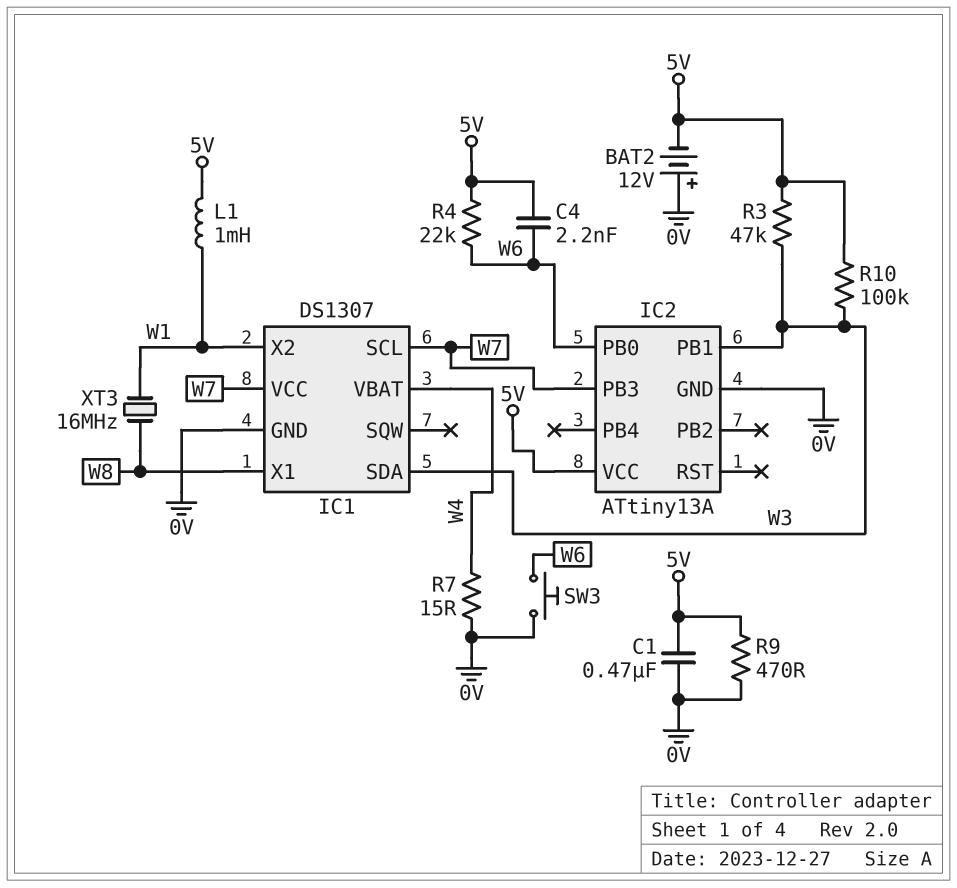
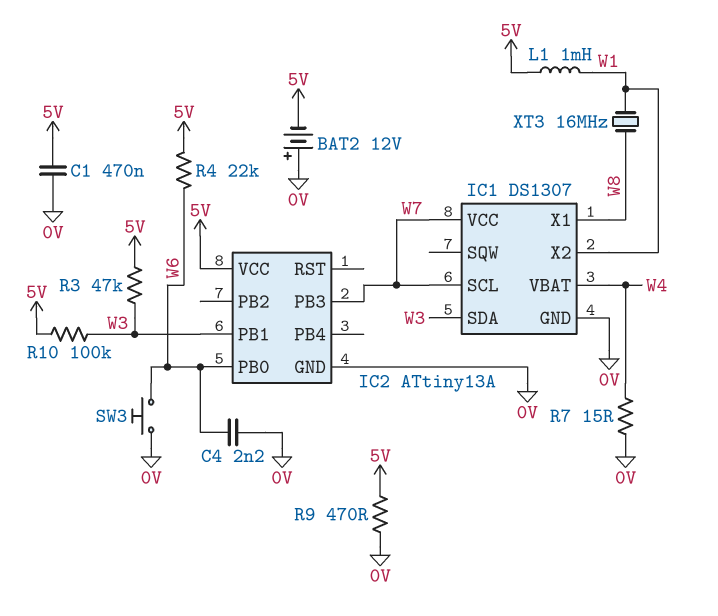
C4: 2.2nF (5V, W6) -> 2.2nF (0V, W6)

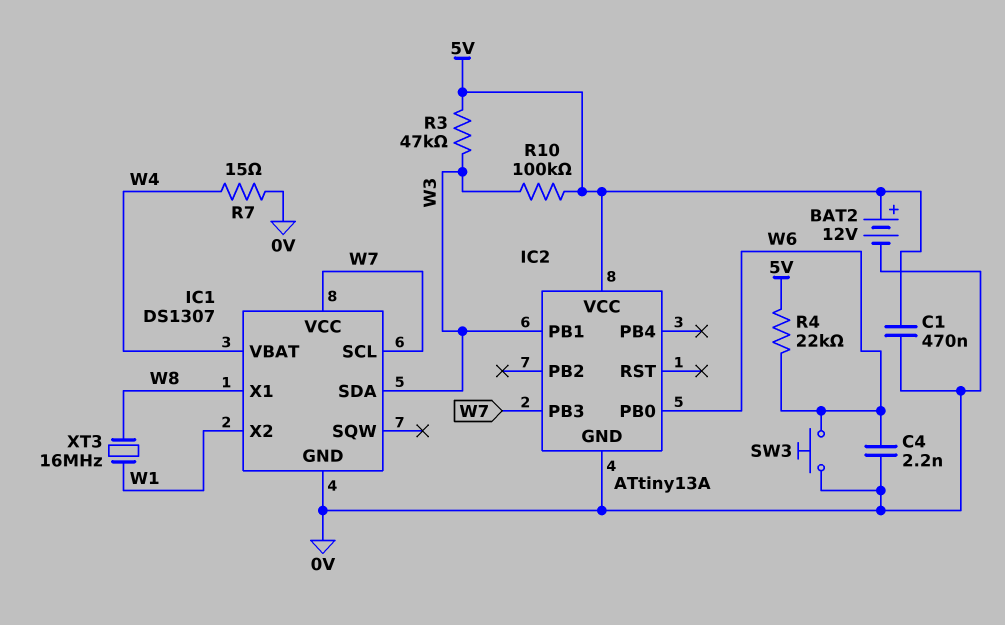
BAT2: 12V (plus 0V, minus 5V) -> 12V (plus 5V, minus 0V)
L1: 1mH (5V, W1) -> none
R9: 470 (0V, 5V) -> none

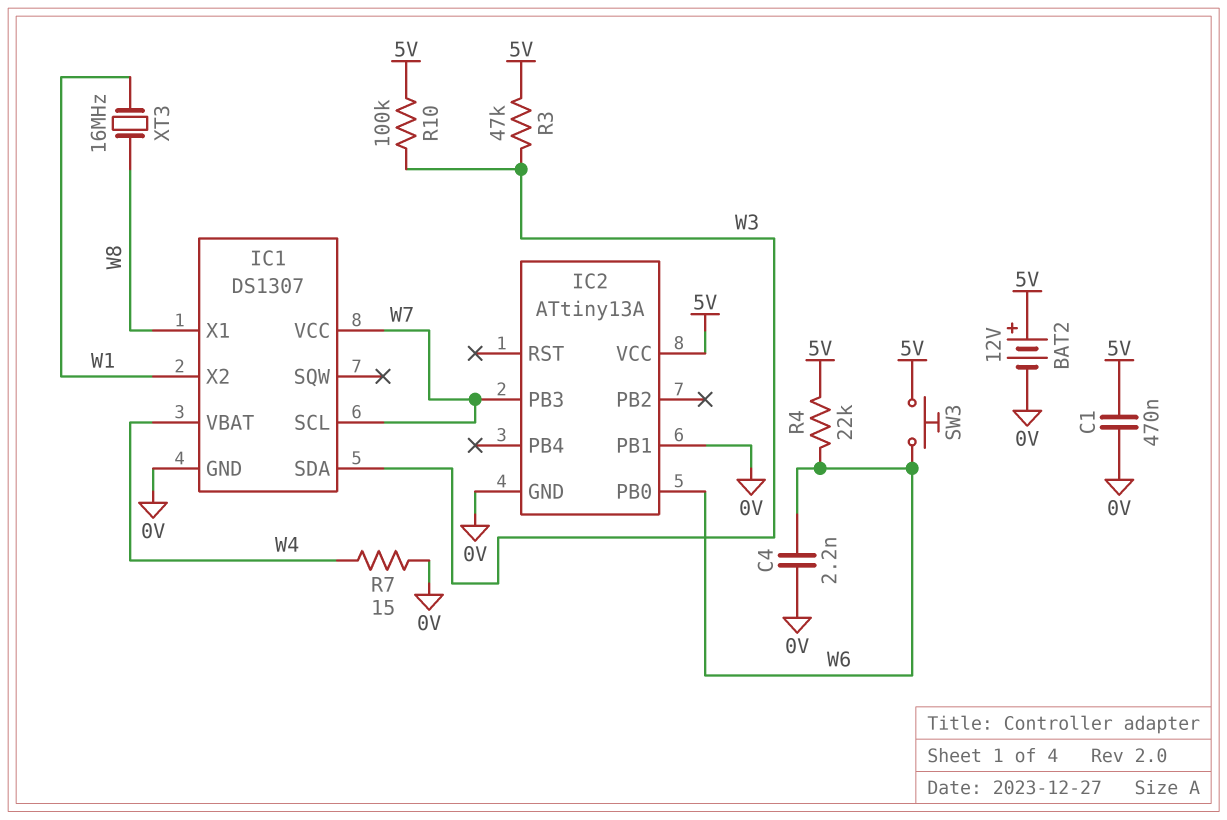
IC2 pin PB1: W3 -> 0V
SW3: button (0V, W6) -> button (5V, W6)

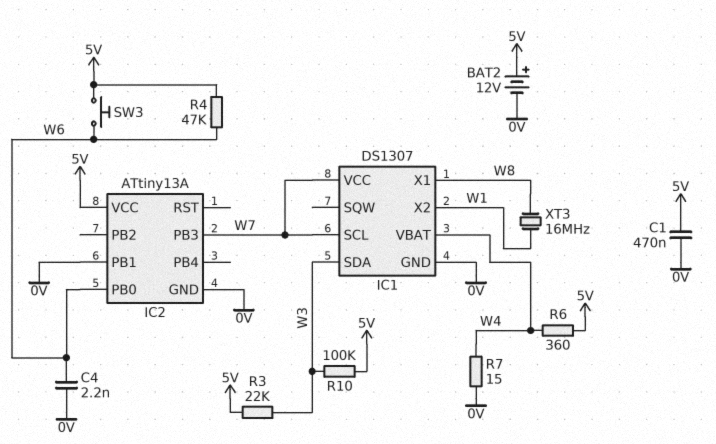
R3: 47k (5V, W3) -> 22k (5V, W3)
R4: 22k (5V, W6) -> 47k (5V, W6)
R6: none -> 360 (5V, W4)

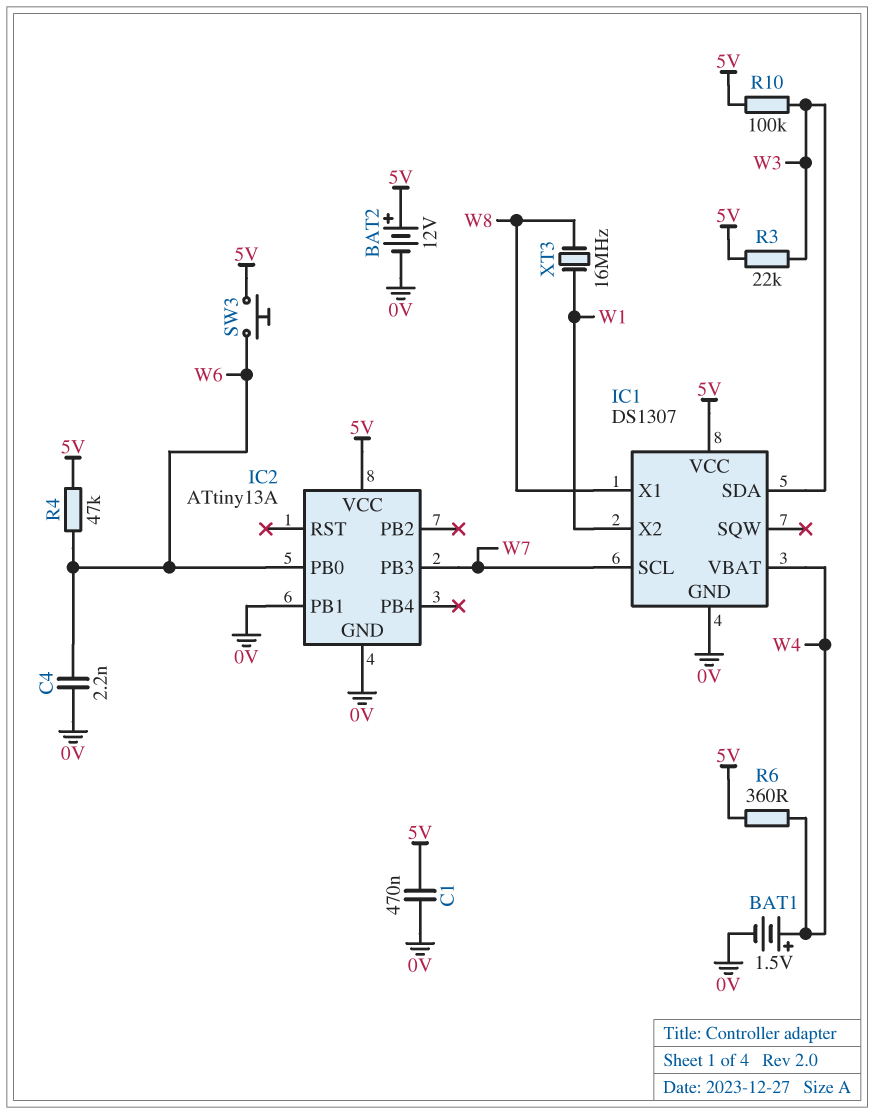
BAT1: none -> 1.5V (plus W4, minus 0V)
IC1 pin VCC: W7 -> 5V
R7: 15 (0V, W4) -> none

